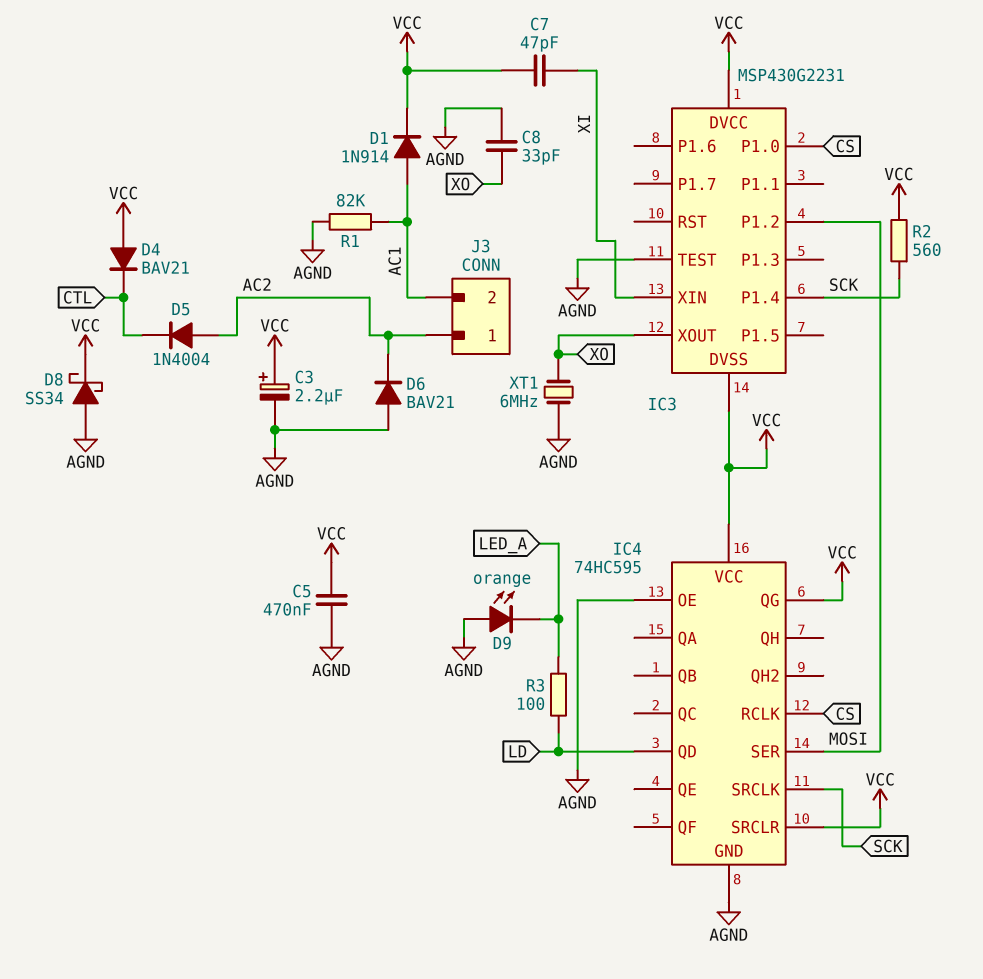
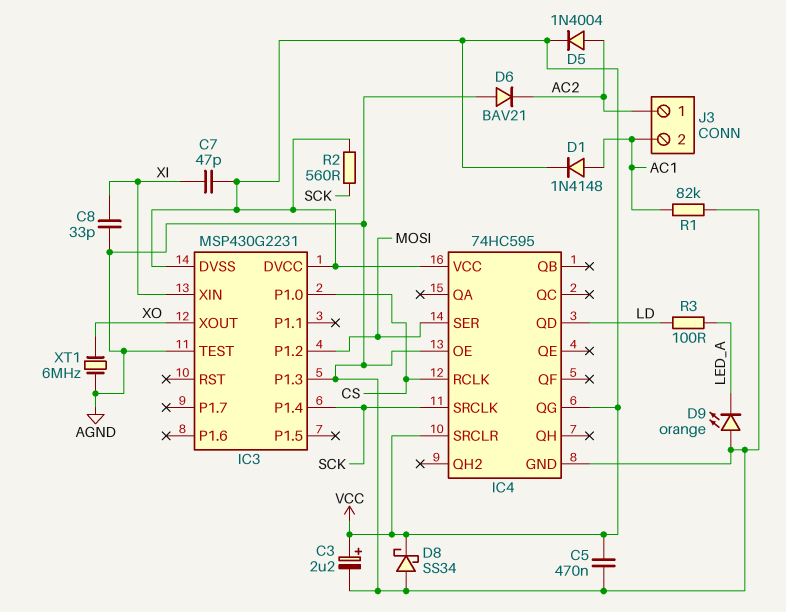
C8: 33pF (AGND, XO) -> 33pF (AGND, XI)
D1: diode 1N914 (A AC1, K VCC) -> diode 1N4148 (A AC1, K VCC)
D4: diode BAV21 (A VCC, K CTL) -> none
D5: diode 1N4004 (A AC2, K CTL) -> diode 1N4004 (A AC2, K VCC)
IC3 pin P1.3: none -> AGND

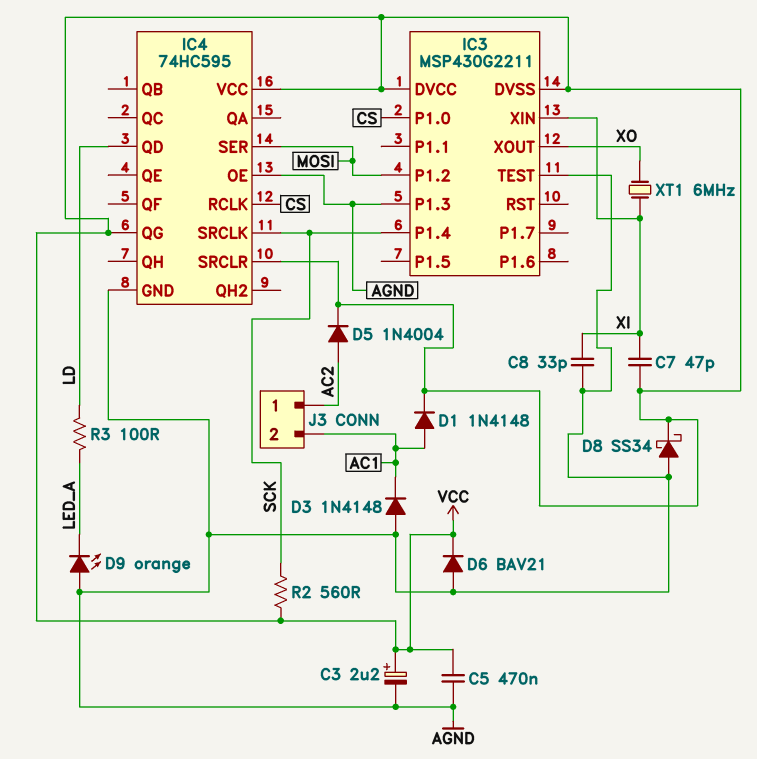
D3: none -> diode 1N4148 (A AGND, K AC1)
D6: diode BAV21 (A AGND, K AC2) -> diode BAV21 (A AGND, K VCC)
IC3: MSP430G2231 -> MSP430G2211
R1: 82k (AC1, AGND) -> none
XT1: 6MHz (AGND, XO) -> 6MHz (XI, XO)

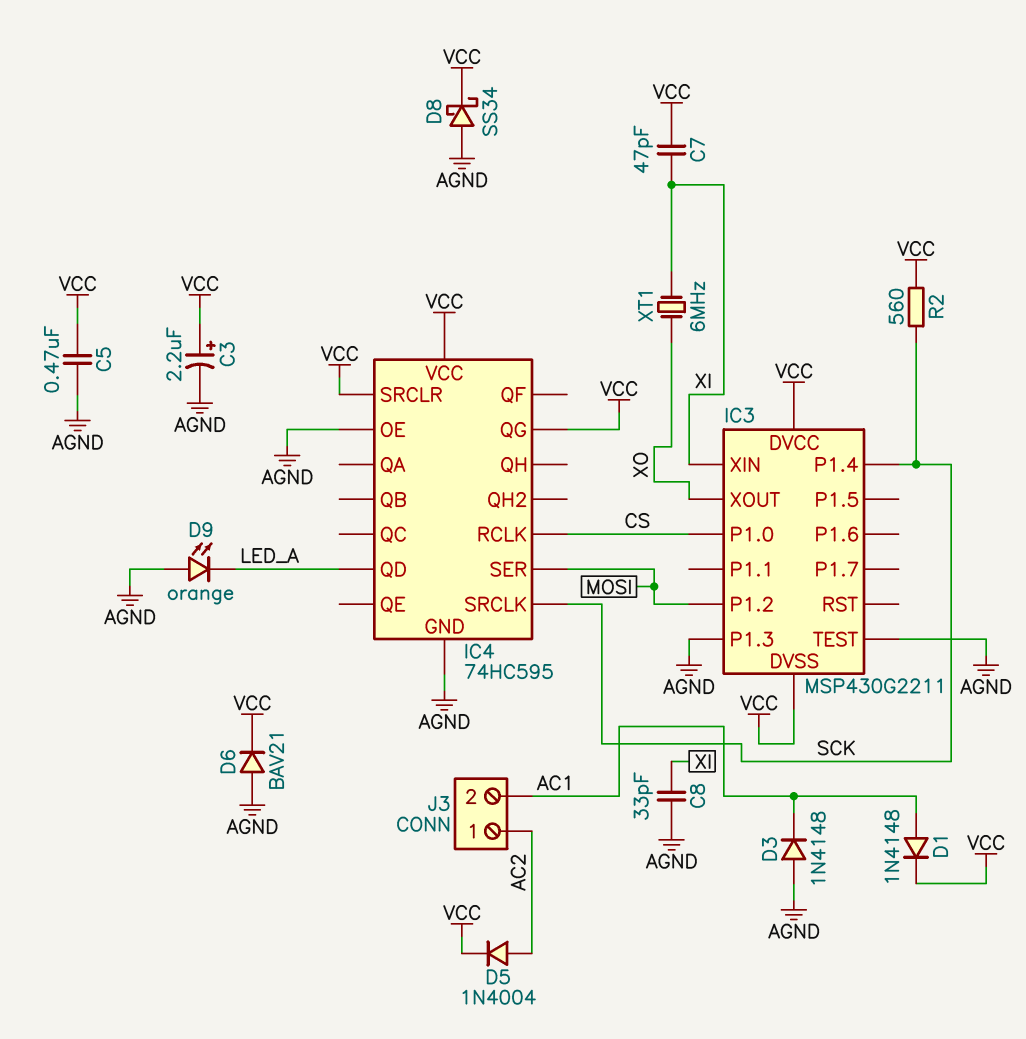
IC4 pin QD: LD -> LED_A
R3: 100 (LD, LED_A) -> none

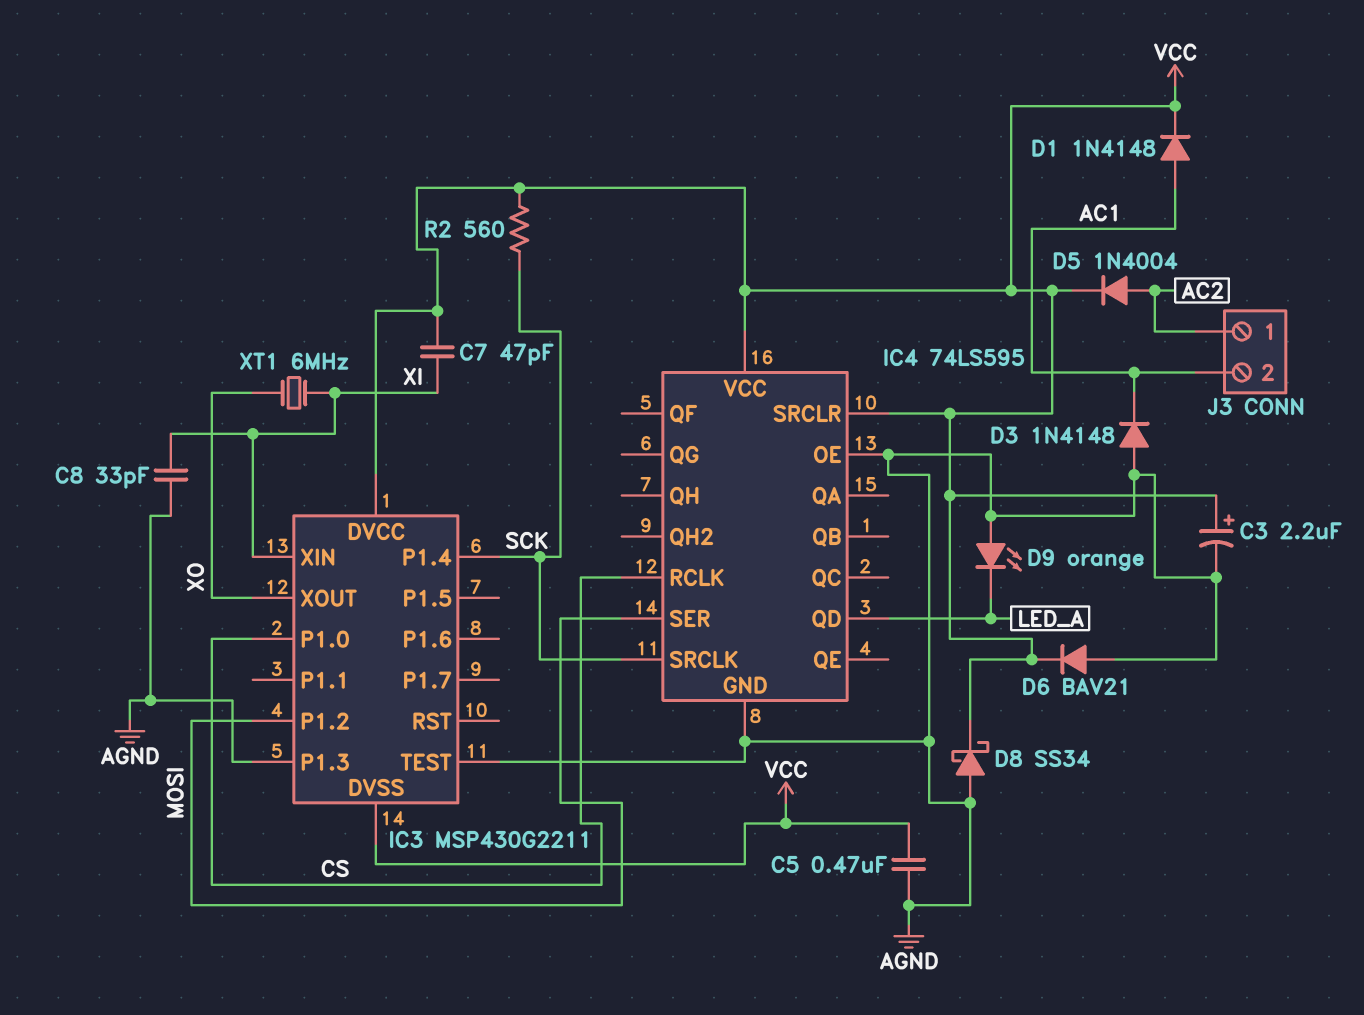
IC4: 74HC595 -> 74LS595
IC4 pin QG: VCC -> none

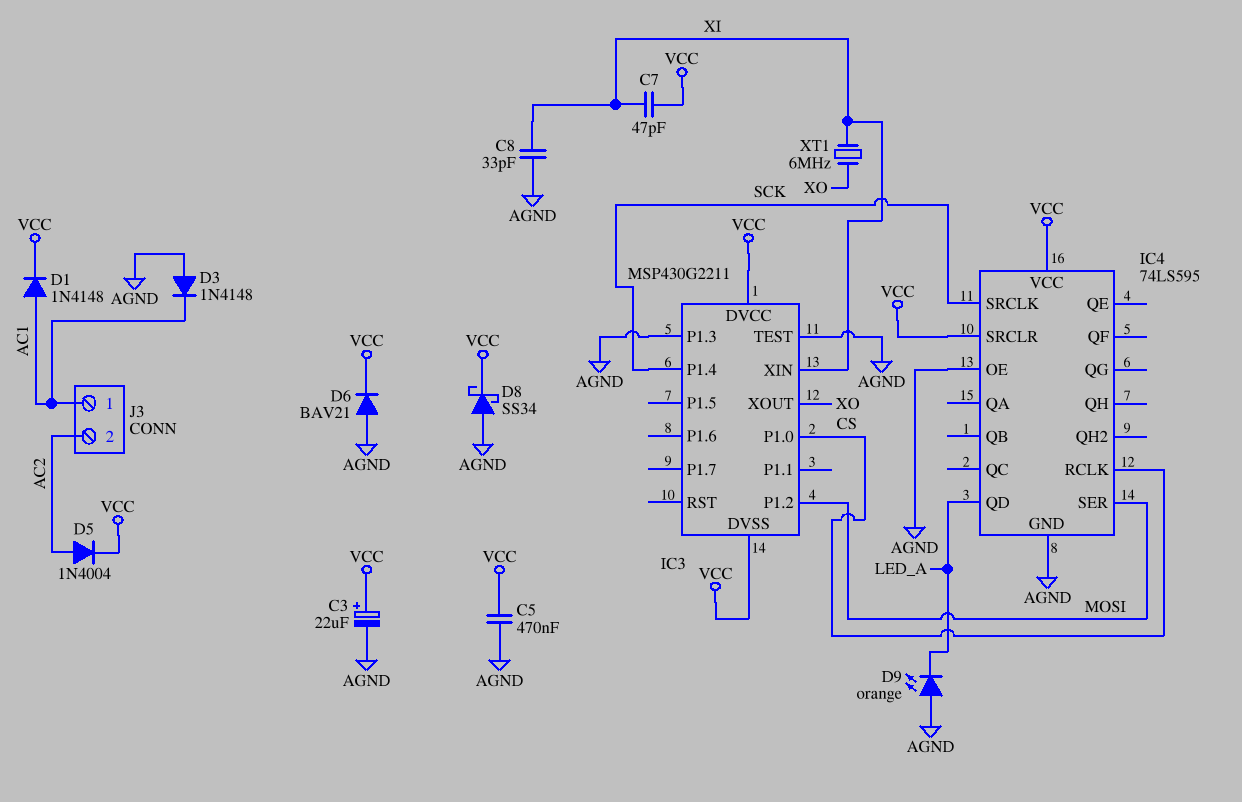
C3: 2.2uF (plus VCC, minus AGND) -> 22uF (plus VCC, minus AGND)
J3 pin 1: AC2 -> AC1
J3 pin 2: AC1 -> AC2
R2: 560 (SCK, VCC) -> none

